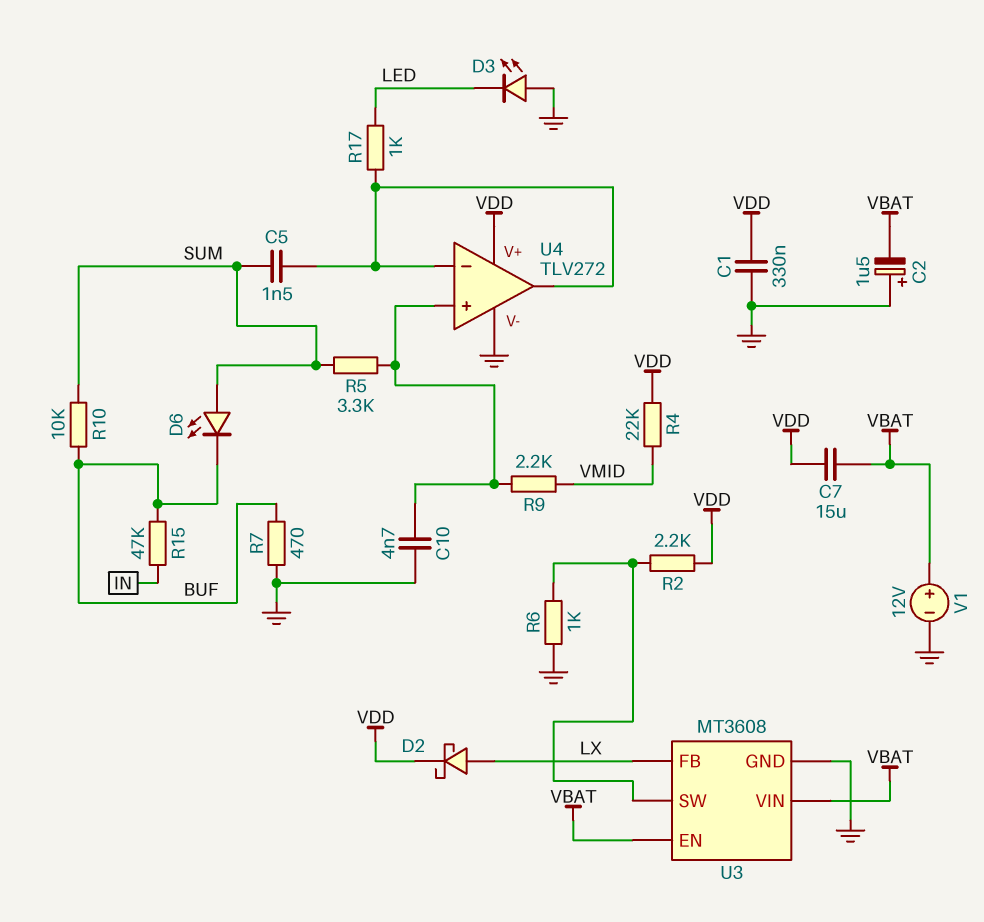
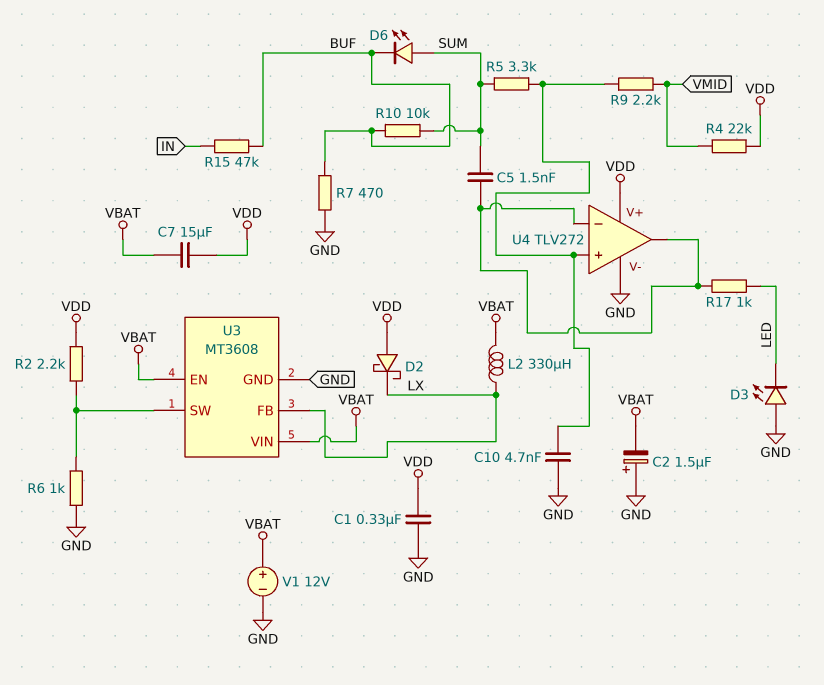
D2: schottky (A LX, K VDD) -> schottky (A VDD, K LX)
L2: none -> 330uH (LX, VBAT)

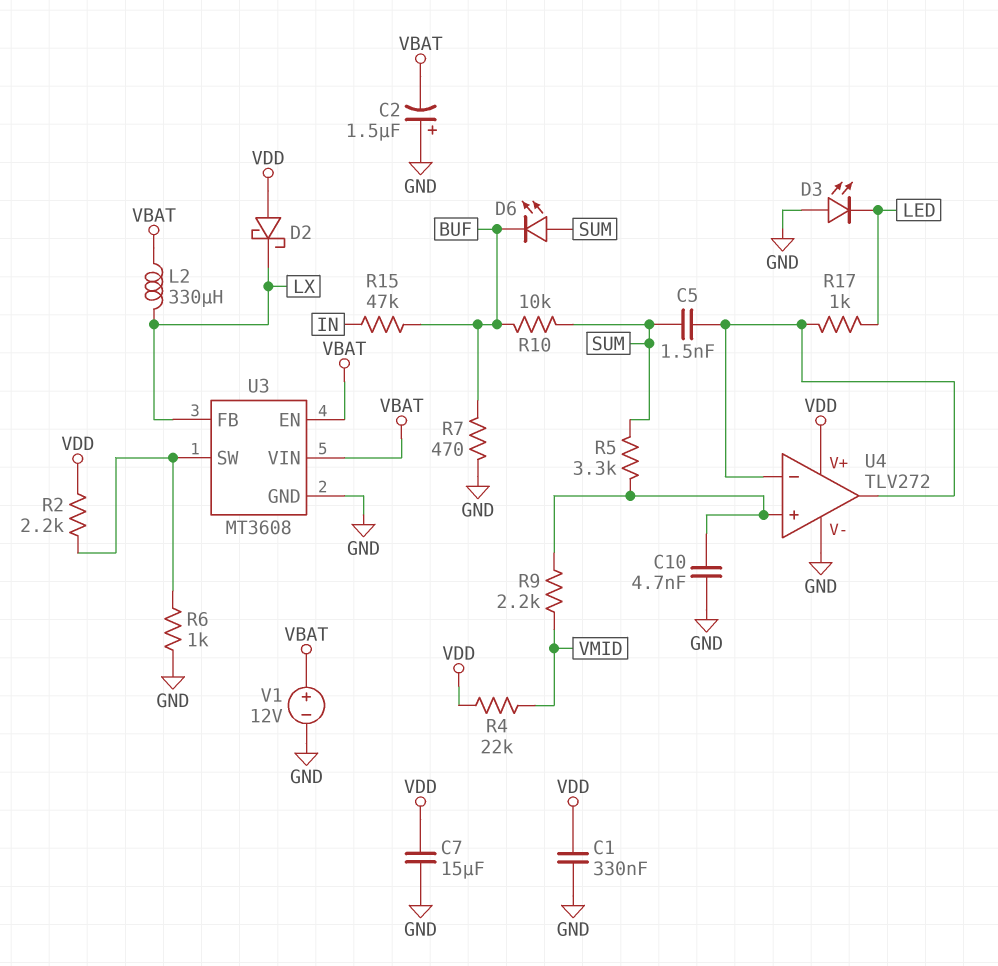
C7: 15uF (VBAT, VDD) -> 15uF (GND, VDD)

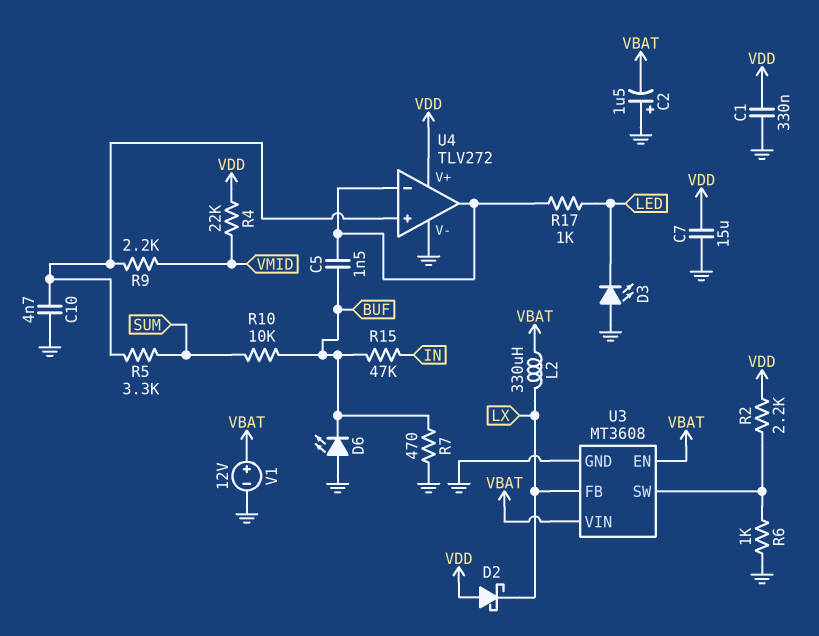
C5: 1.5nF (SUM, U4/in-) -> 1.5nF (BUF, U4/in-)
D6: LED (A SUM, K BUF) -> LED (A GND, K BUF)

